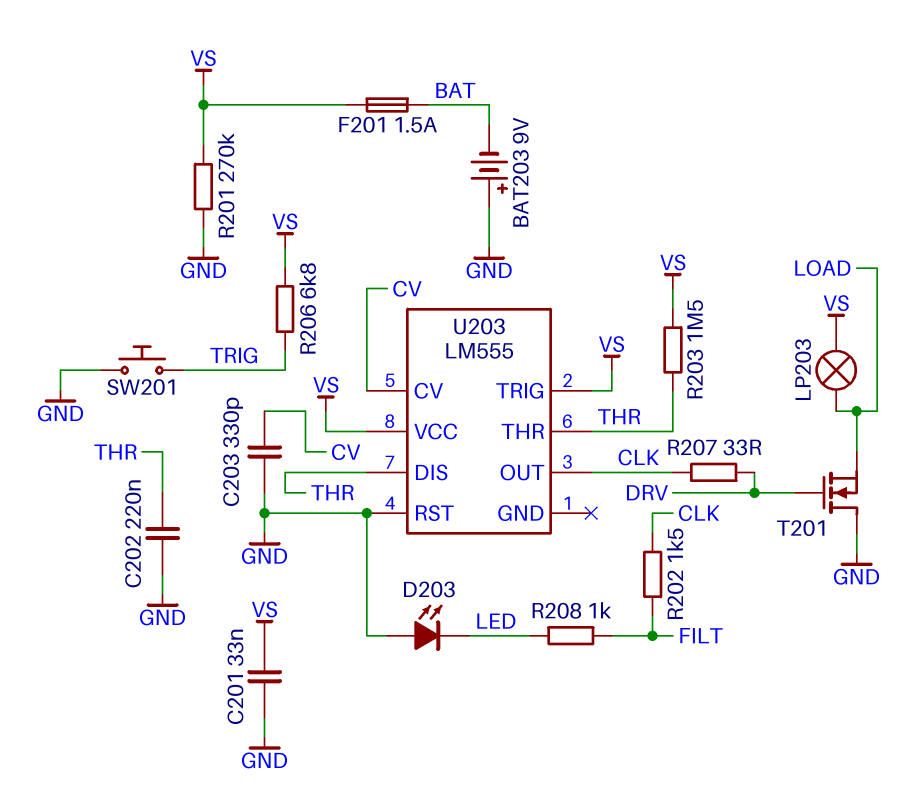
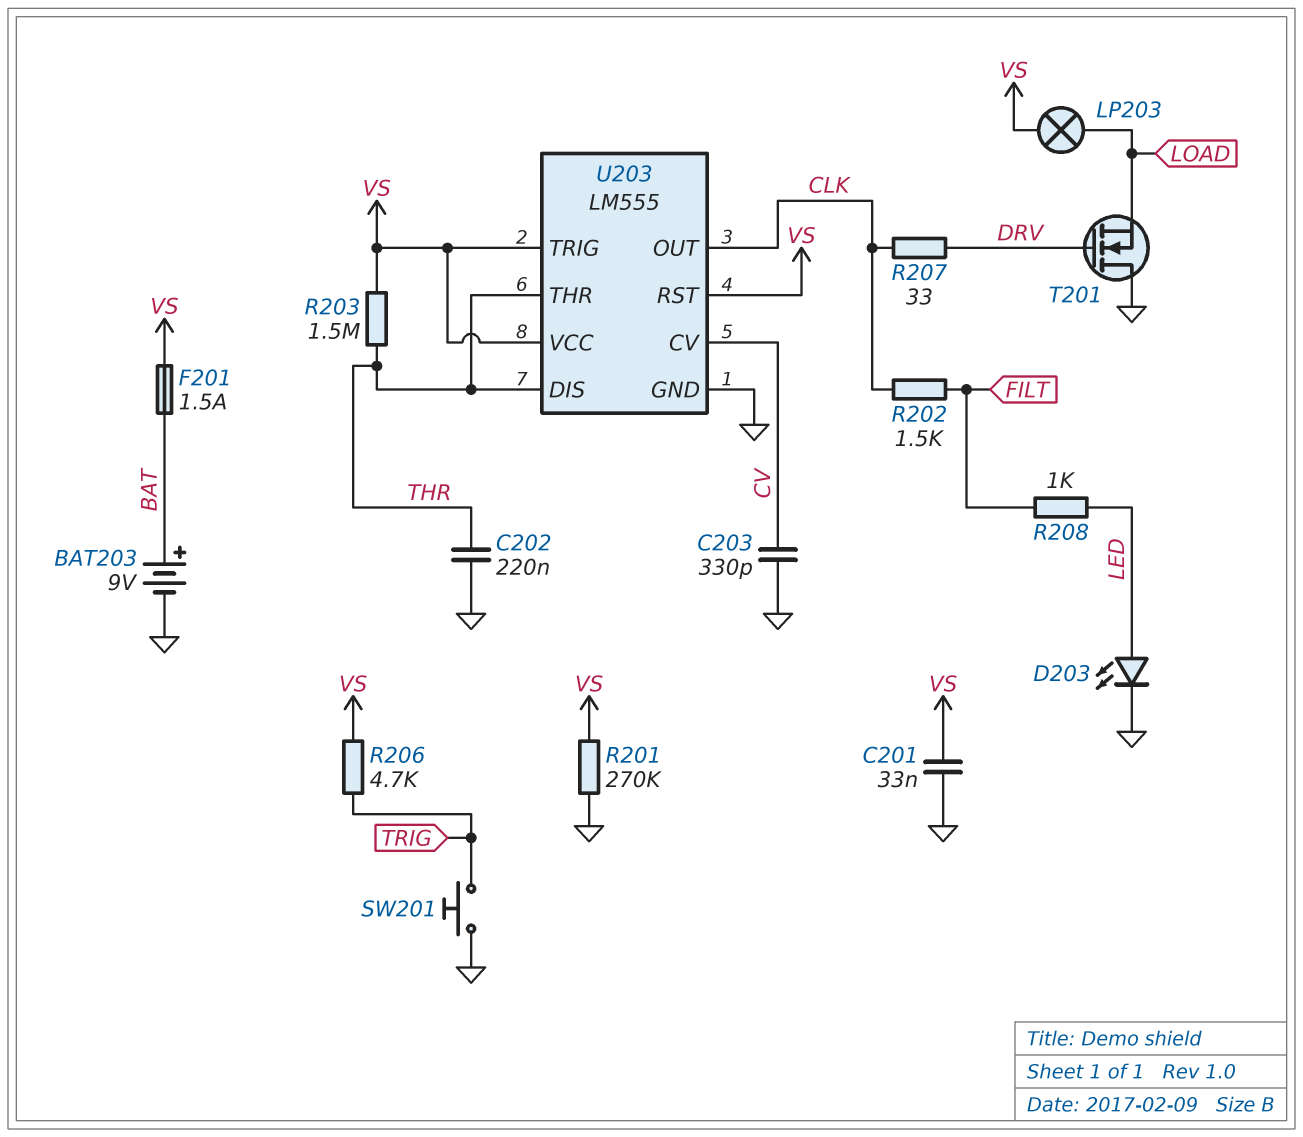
BAT203: 9V (plus GND, minus BAT) -> 9V (plus BAT, minus GND)
D203: LED (A GND, K LED) -> LED (A LED, K GND)
R206: 6.8k (TRIG, VS) -> 4.7k (TRIG, VS)
U203 pin GND: none -> GND
U203 pin RST: GND -> VS

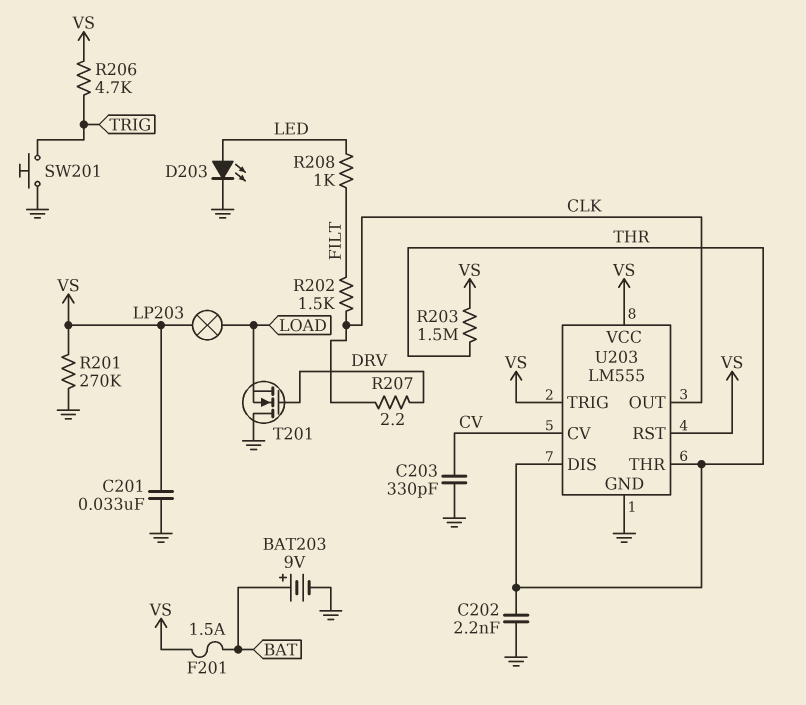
C202: 220nF (GND, THR) -> 2.2nF (GND, THR)
R207: 33 (CLK, DRV) -> 2.2 (CLK, DRV)

